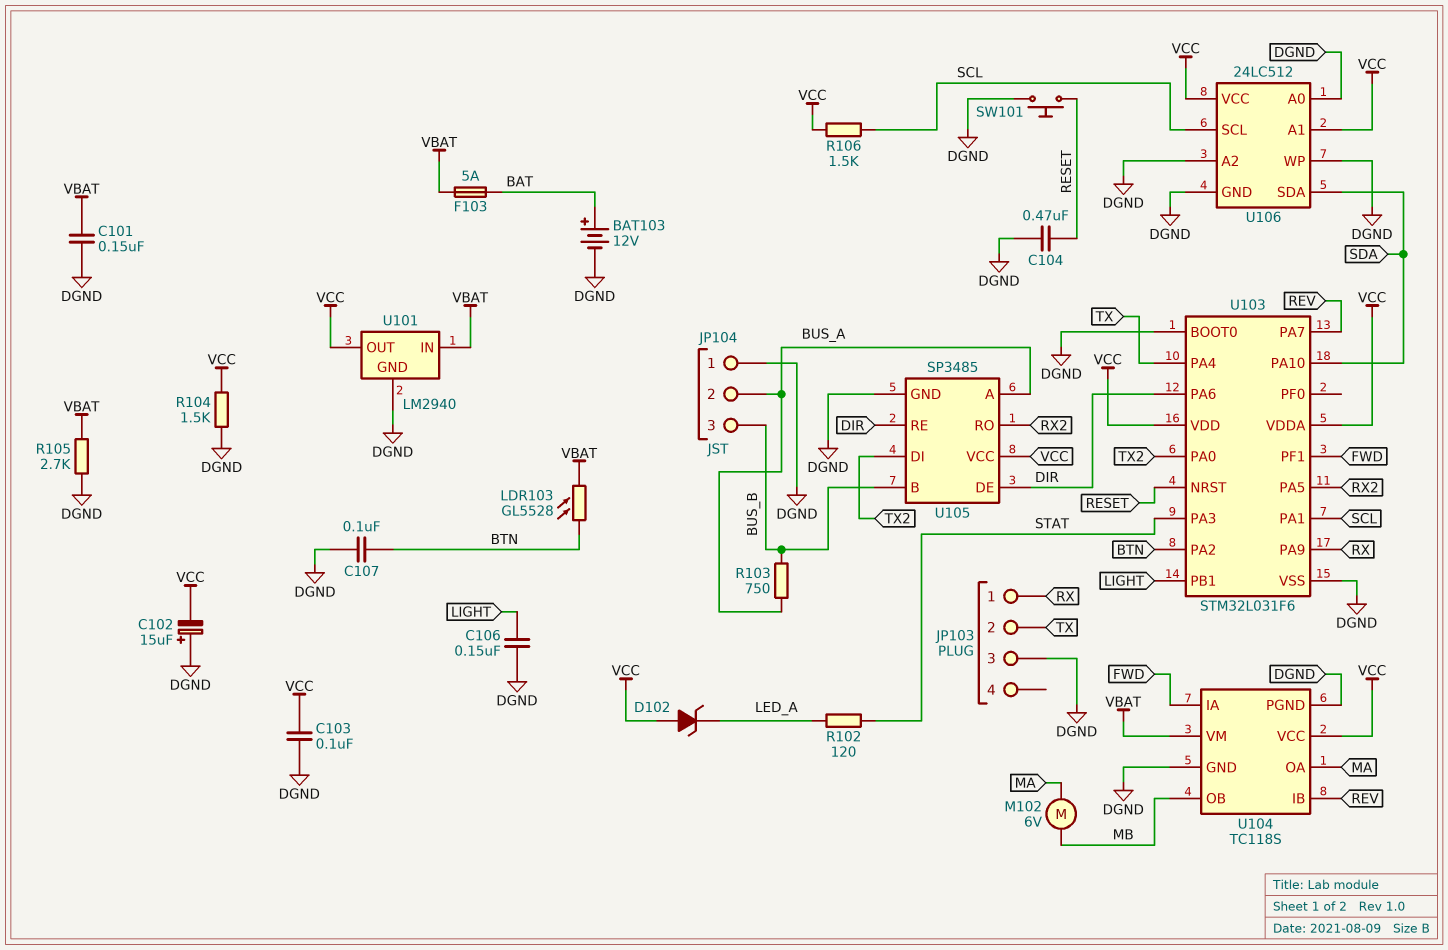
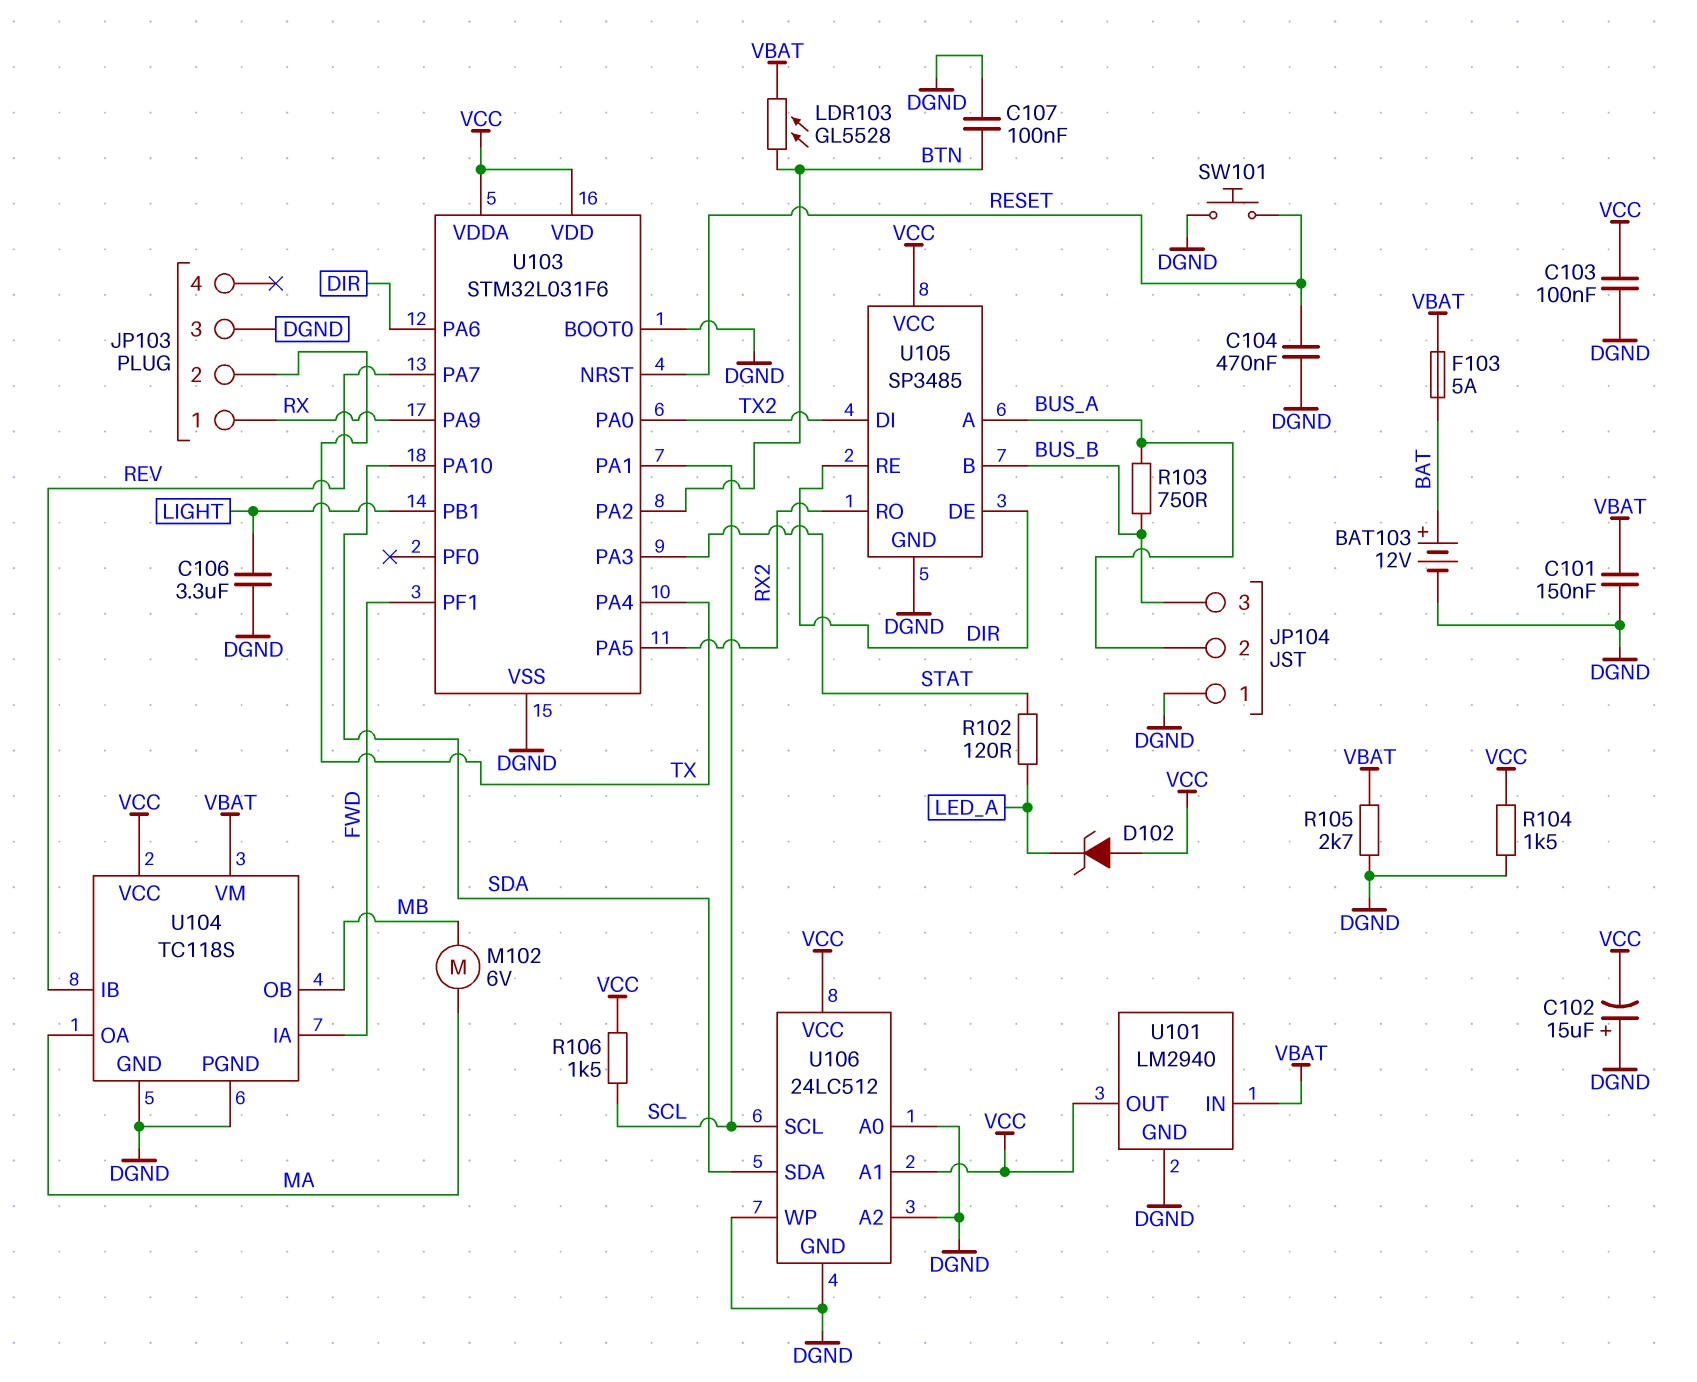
C106: 150nF (DGND, LIGHT) -> 3.3uF (DGND, LIGHT)

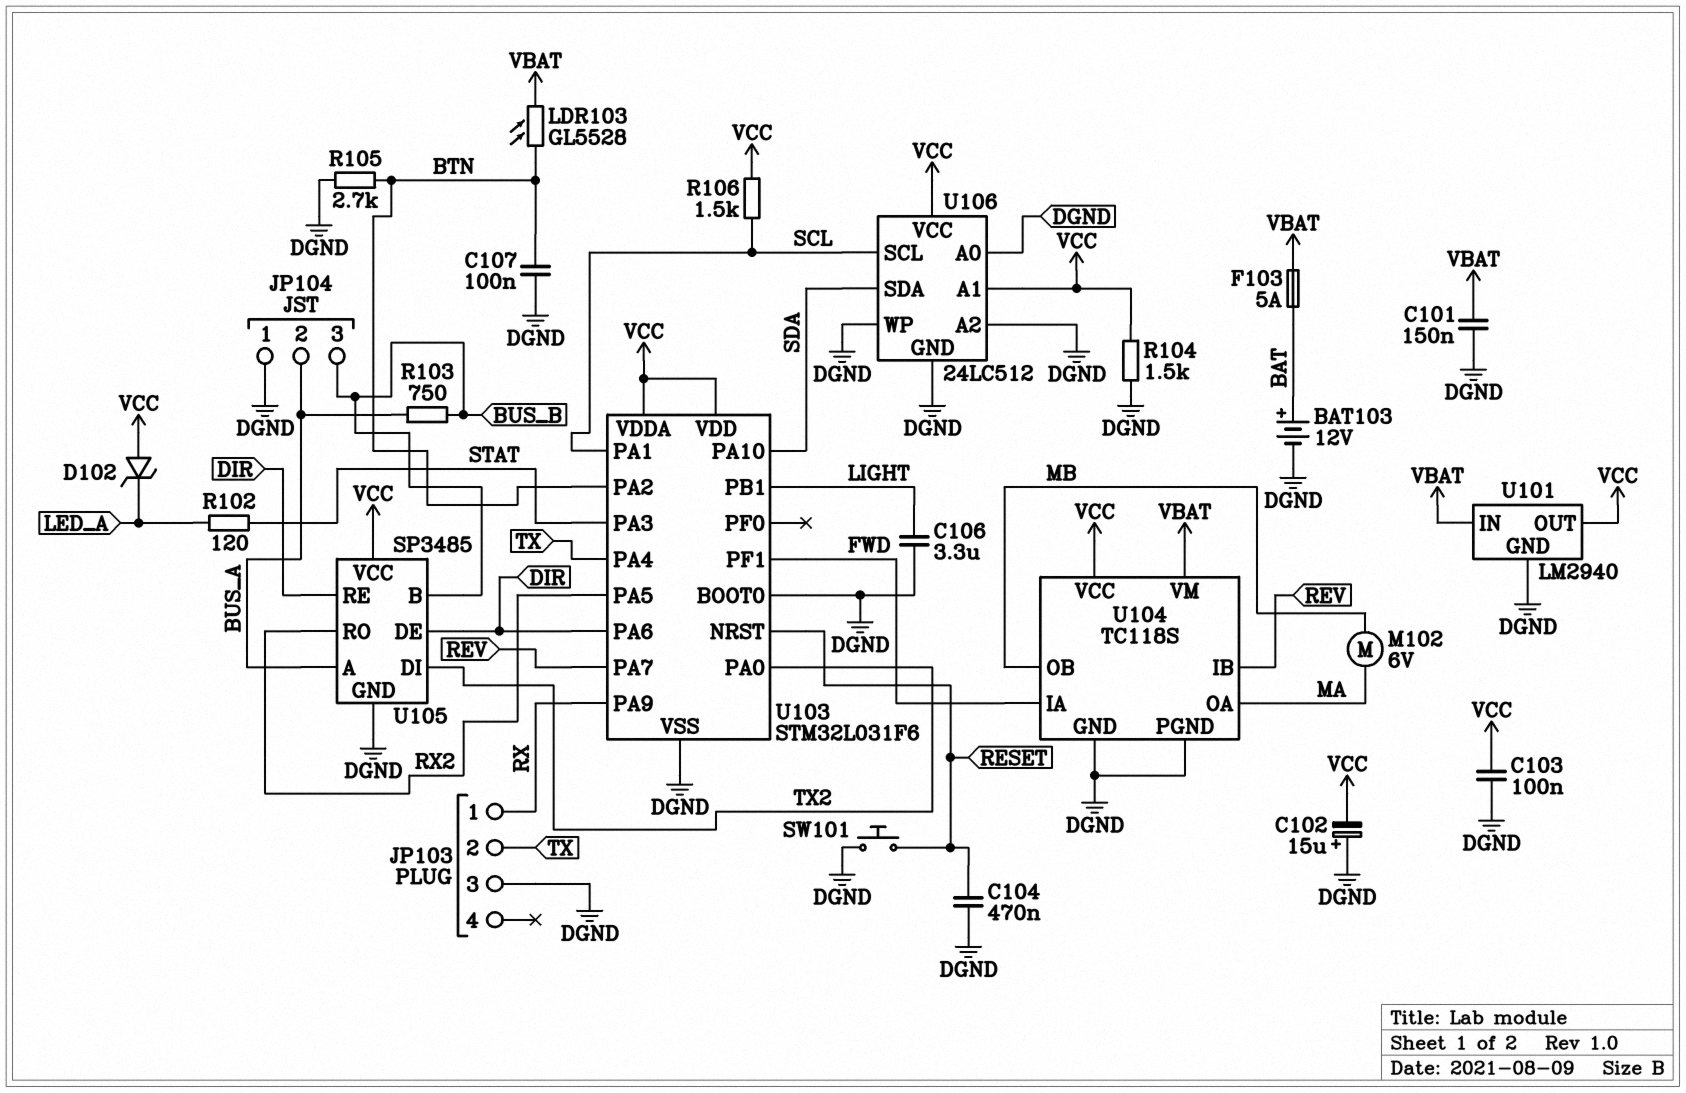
R105: 2.7k (DGND, VBAT) -> 2.7k (BTN, DGND)

